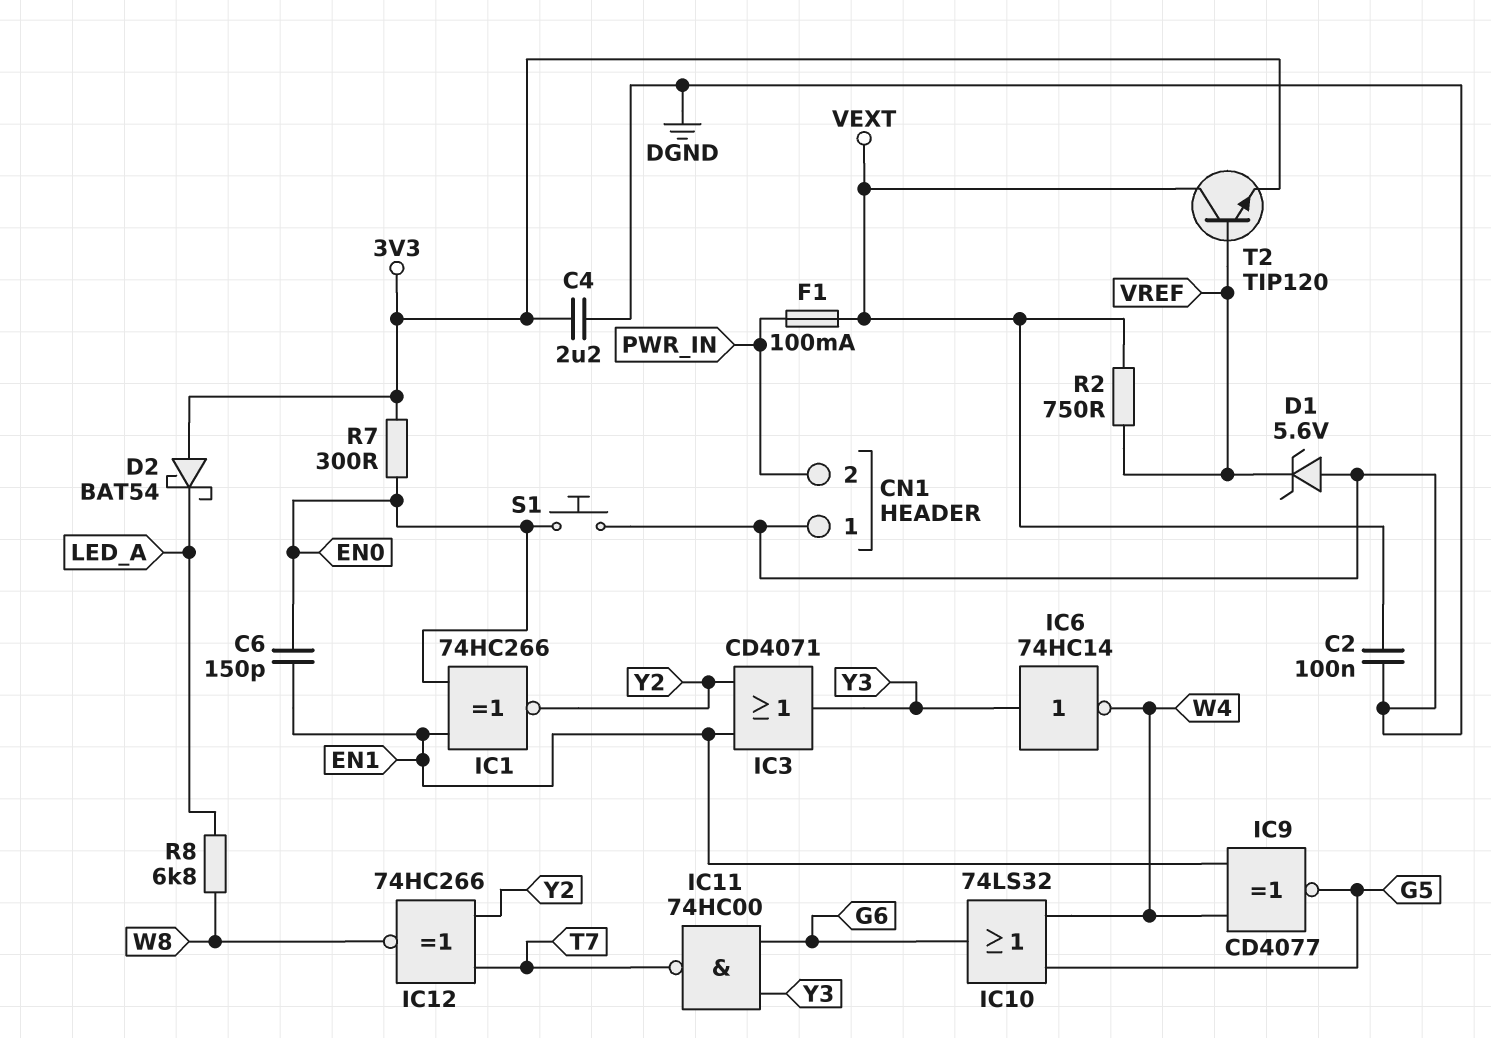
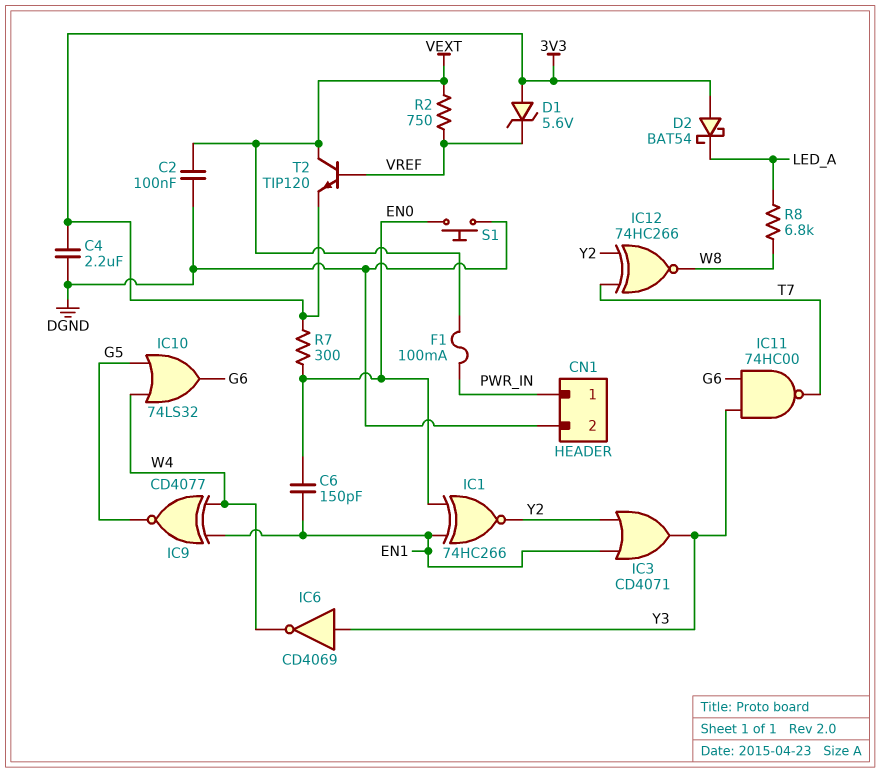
CN1 pin 1: DGND -> PWR_IN
CN1 pin 2: PWR_IN -> DGND
D1: zener 5.6V (A DGND, K VREF) -> zener 5.6V (A 3V3, K VREF)
IC6: NOT 74HC14 (in Y3, out W4) -> NOT CD4069 (in Y3, out W4)

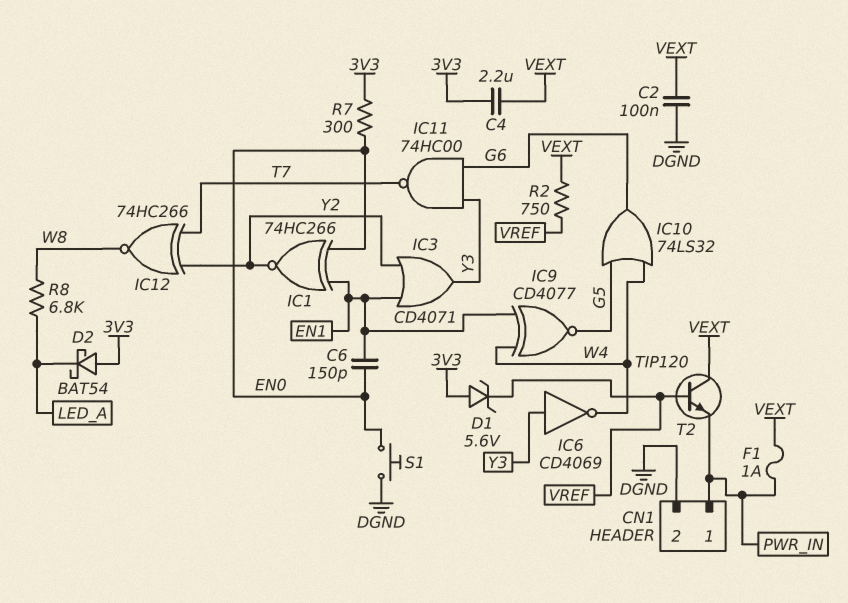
C4: 2.2uF (3V3, DGND) -> 2.2uF (3V3, VEXT)
F1: 100mA (PWR_IN, VEXT) -> 1A (PWR_IN, VEXT)
T2: NPN TIP120 (B VREF, C VEXT, E 3V3) -> NPN TIP120 (B VREF, C VEXT, E PWR_IN)

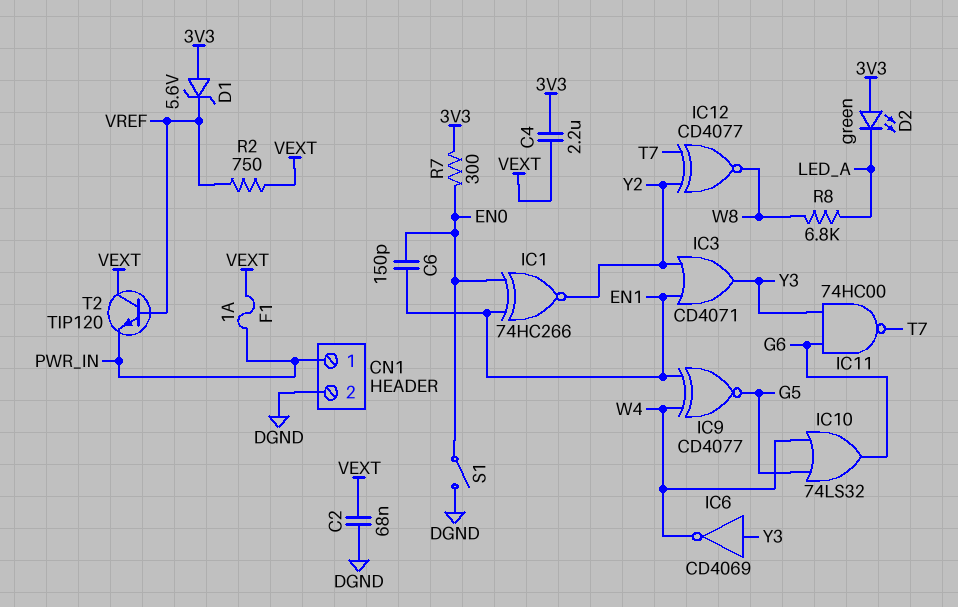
C2: 100nF (DGND, VEXT) -> 68nF (DGND, VEXT)
D2: schottky BAT54 (A 3V3, K LED_A) -> LED green (A 3V3, K LED_A)
IC12: XNOR 74HC266 (in T7, in Y2, out W8) -> XNOR CD4077 (in T7, in Y2, out W8)
S1: button (DGND, EN0) -> switch (DGND, EN0)

